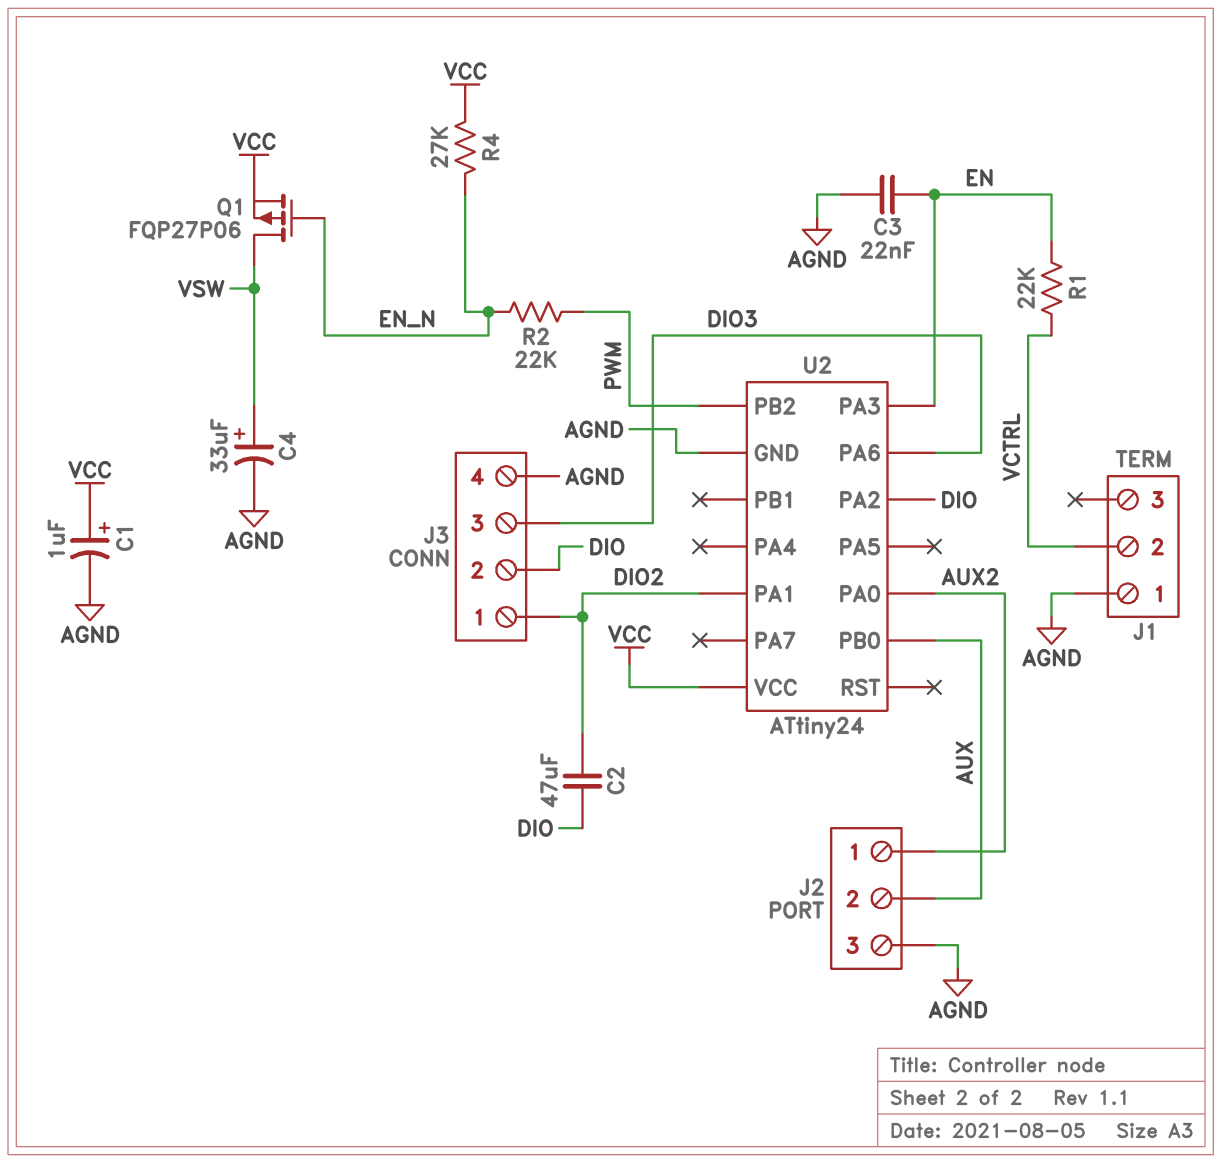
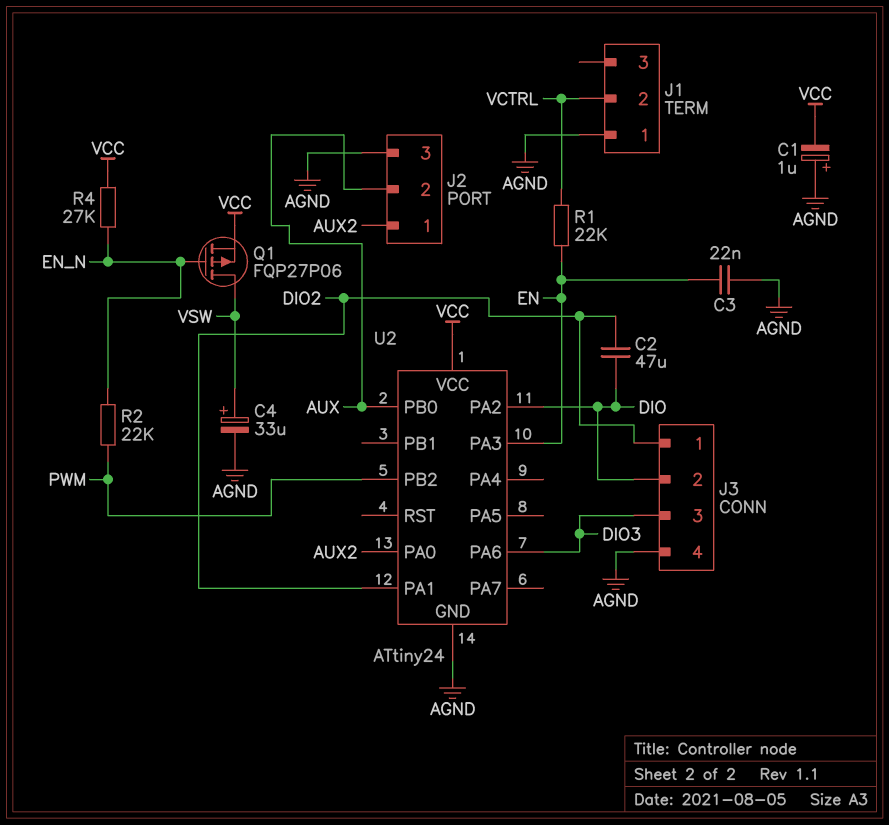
C1: 1uF (plus VCC, minus AGND) -> 1uF (plus AGND, minus VCC)

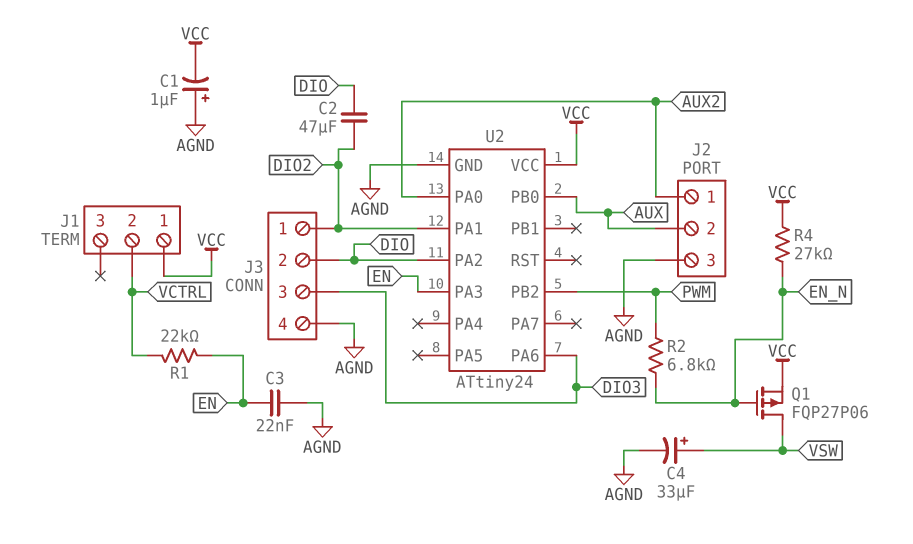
J1 pin 1: AGND -> VCC
R2: 22k (EN_N, PWM) -> 6.8k (EN_N, PWM)

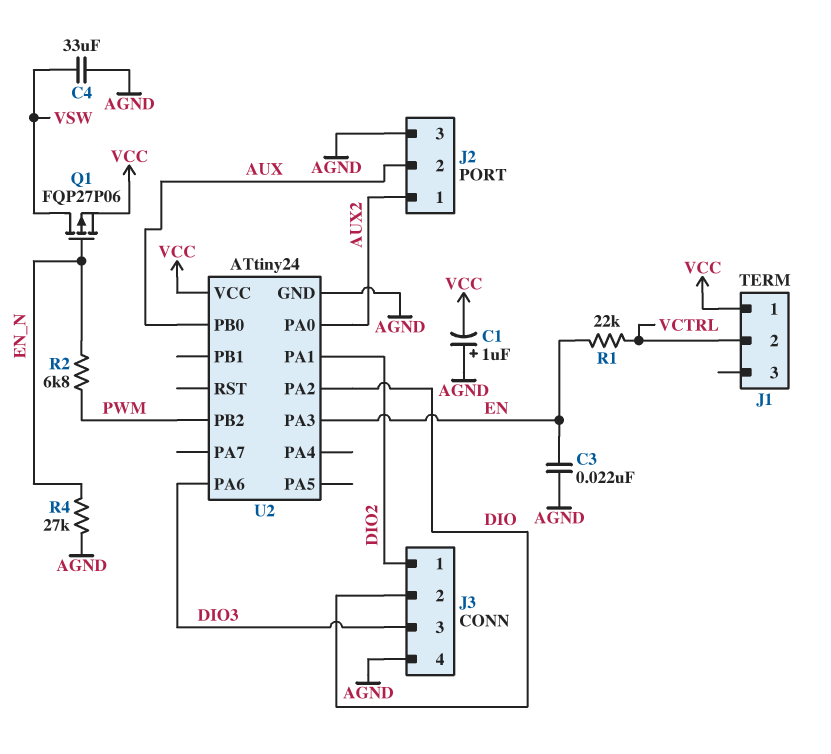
C2: 47uF (DIO, DIO2) -> none
C4: 33uF (plus VSW, minus AGND) -> 33uF (AGND, VSW)
R4: 27k (EN_N, VCC) -> 27k (AGND, EN_N)

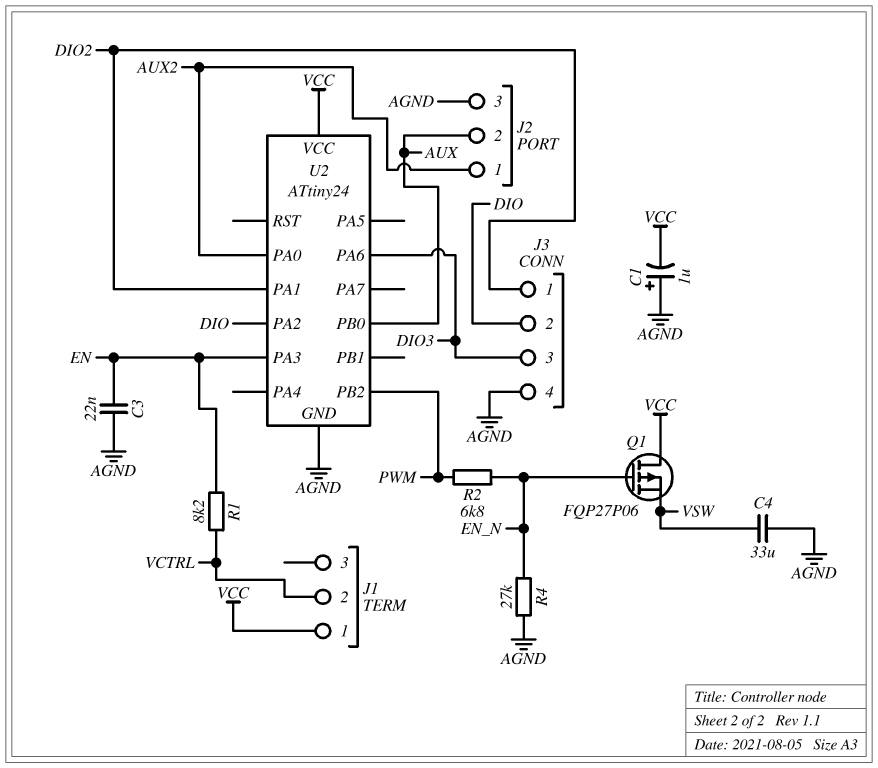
Q1: PMOS FQP27P06 (G EN_N, D VSW, S VCC) -> PMOS FQP27P06 (G EN_N, D VCC, S VSW)
R1: 22k (EN, VCTRL) -> 8.2k (EN, VCTRL)

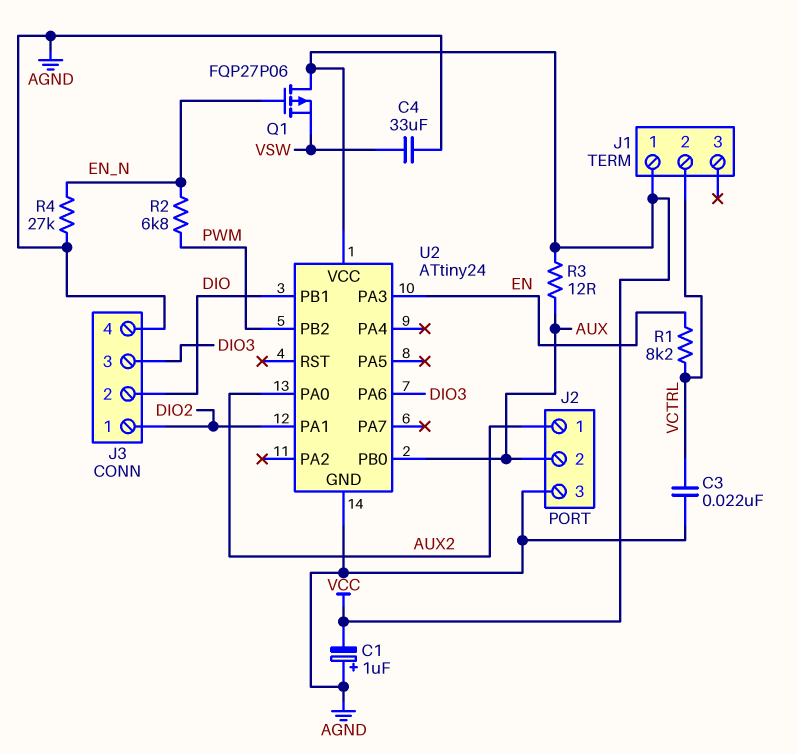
C3: 22nF (AGND, EN) -> 22nF (AGND, VCTRL)
R3: none -> 12 (AUX, VCC)
U2 pin PA2: DIO -> none
U2 pin PB1: none -> DIO

